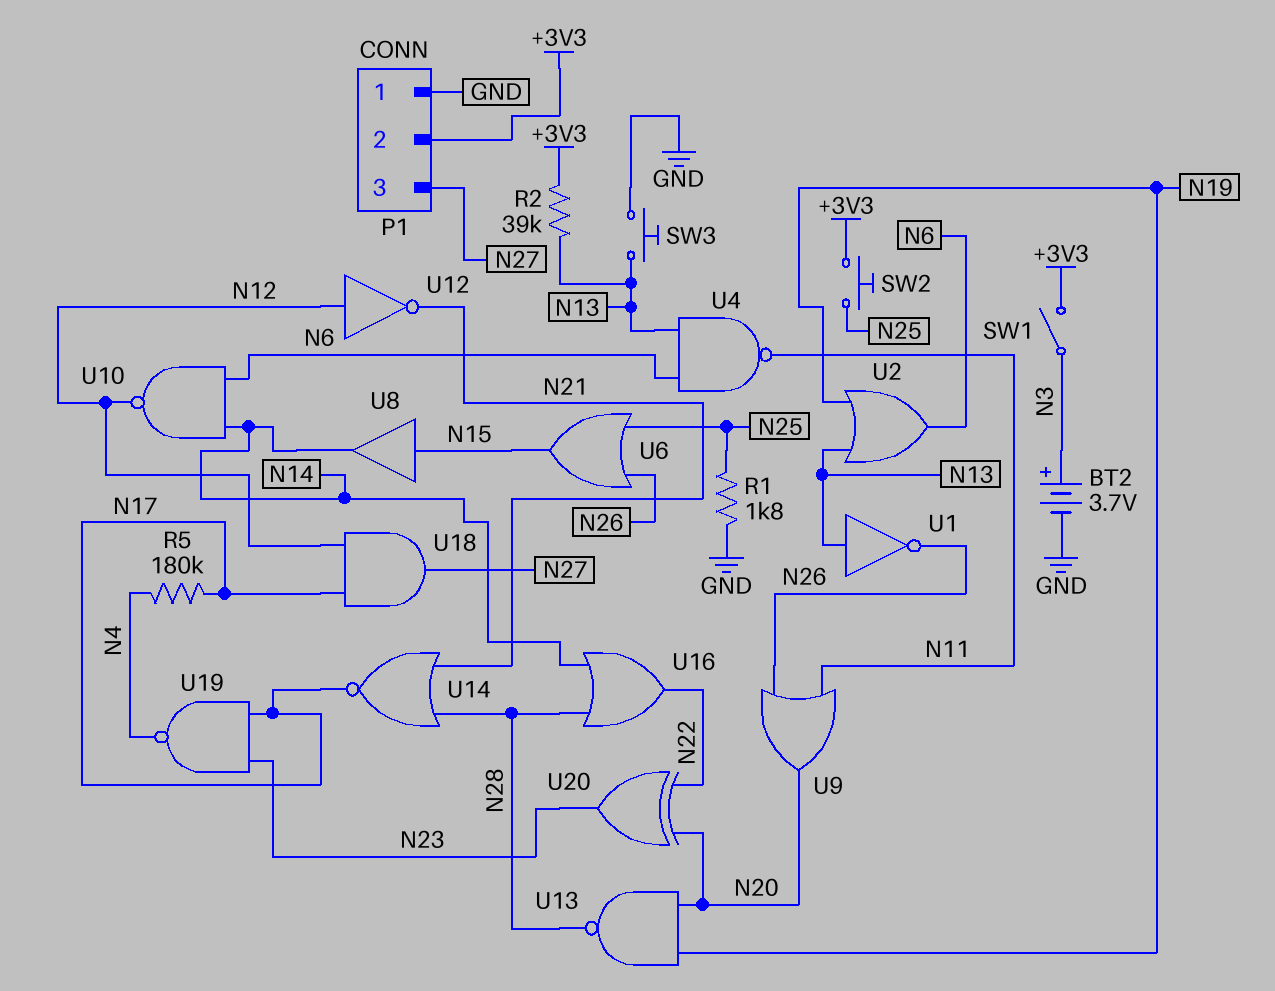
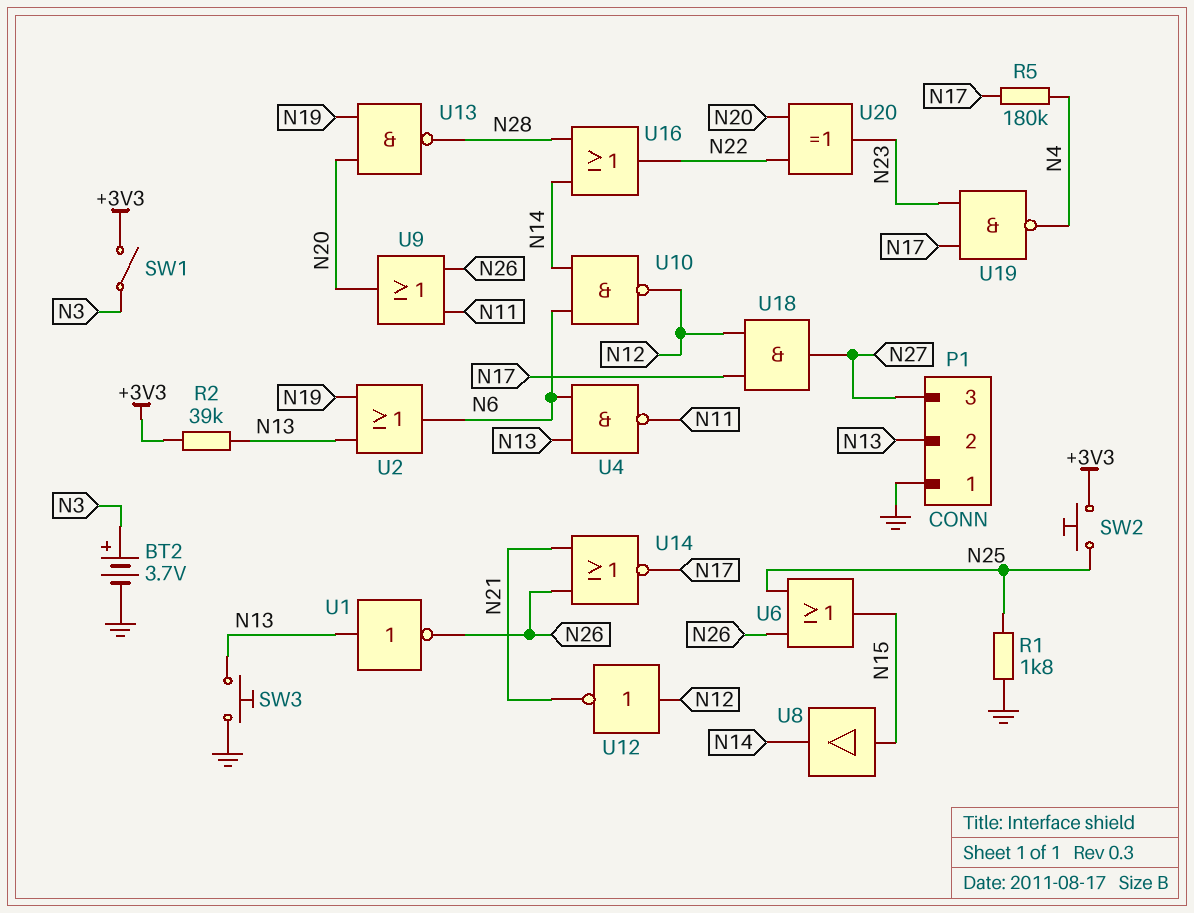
P1 pin 2: +3V3 -> N13
U14: NOR (in N21, in N28, out N17) -> NOR (in N21, in N26, out N17)

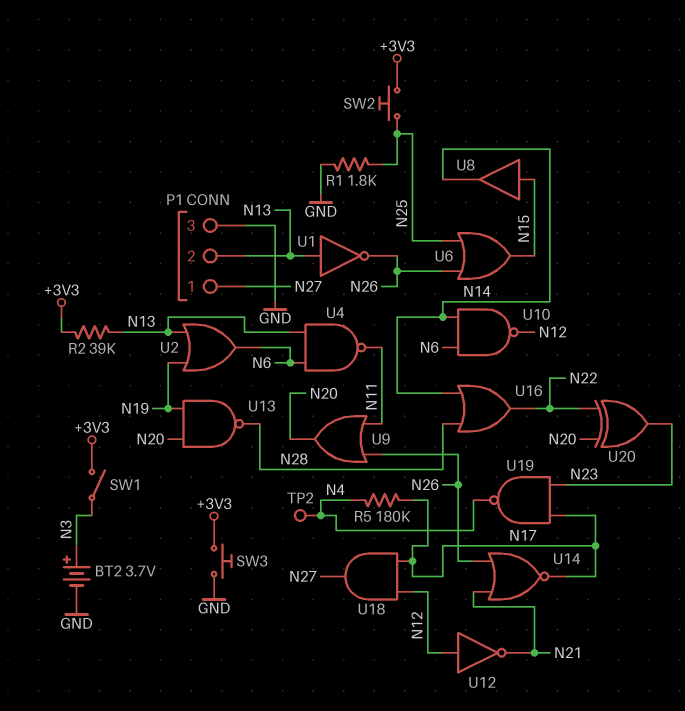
P1 pin 1: GND -> N27
P1 pin 3: N27 -> GND
SW3: button (GND, N13) -> button (+3V3, GND)
TP2: none -> test point (N4)

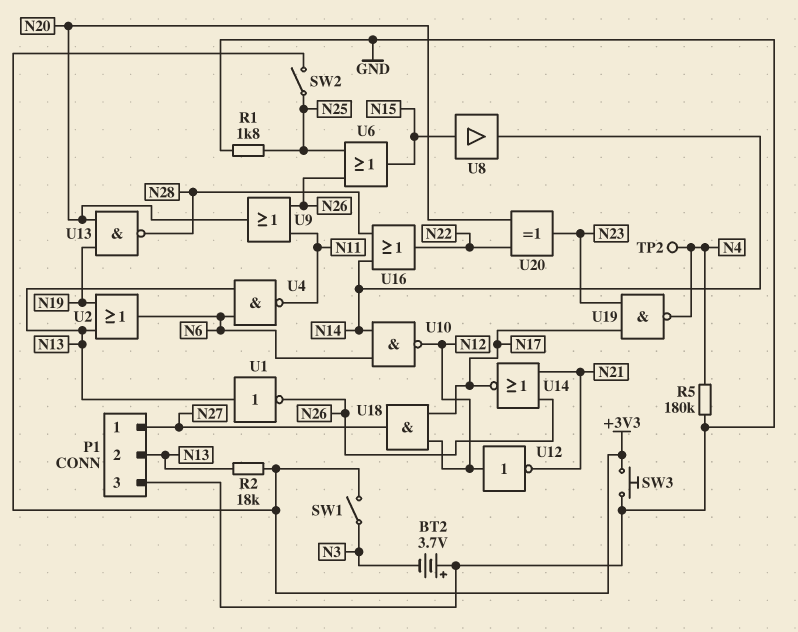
BT2: 3.7V (plus N3, minus GND) -> 3.7V (plus GND, minus N3)
R2: 39k (+3V3, N13) -> 18k (+3V3, N13)
R5: 180k (N4, N17) -> 180k (GND, N4)
SW2: button (+3V3, N25) -> switch (+3V3, N25)

